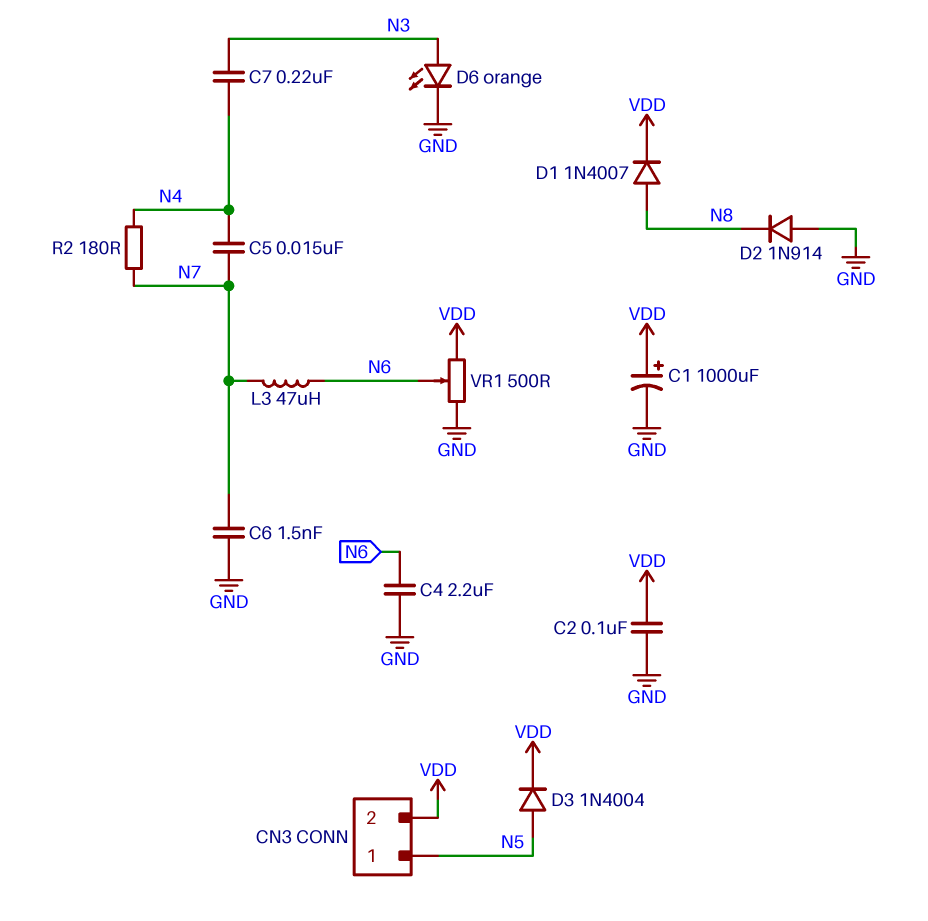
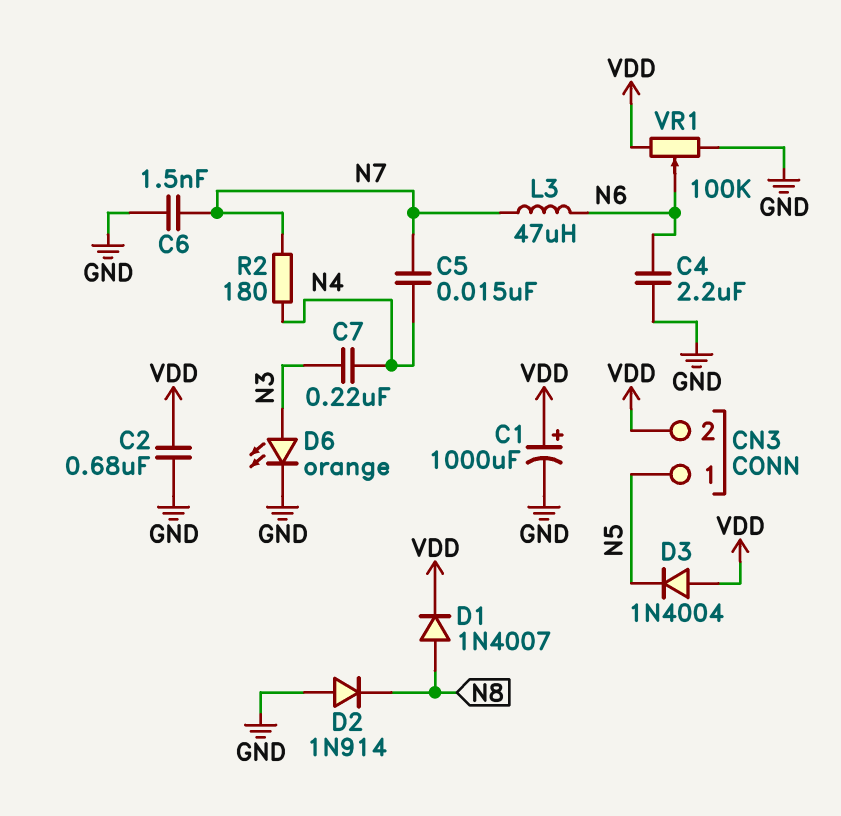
C2: 100nF (GND, VDD) -> 680nF (GND, VDD)
D3: diode 1N4004 (A N5, K VDD) -> diode 1N4004 (A VDD, K N5)
VR1: 500 (GND, VDD, wiper N6) -> 100k (GND, VDD, wiper N6)

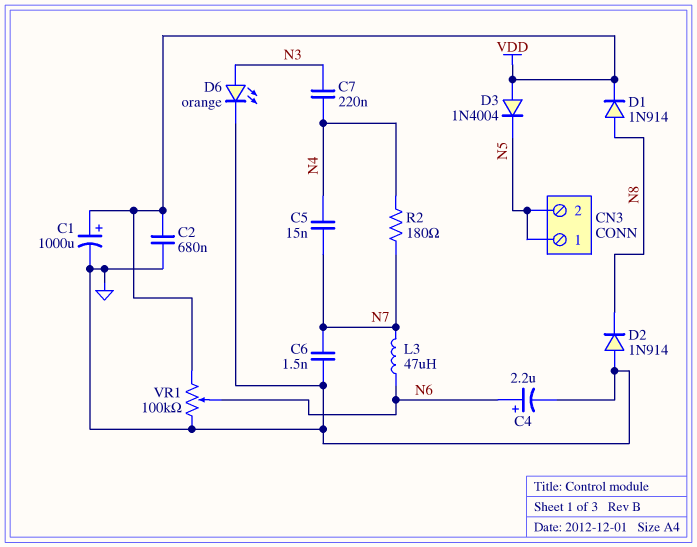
C4: 2.2uF (GND, N6) -> 2.2uF (plus N6, minus GND)
CN3 pin 2: VDD -> N5
D1: diode 1N4007 (A N8, K VDD) -> diode 1N914 (A N8, K VDD)

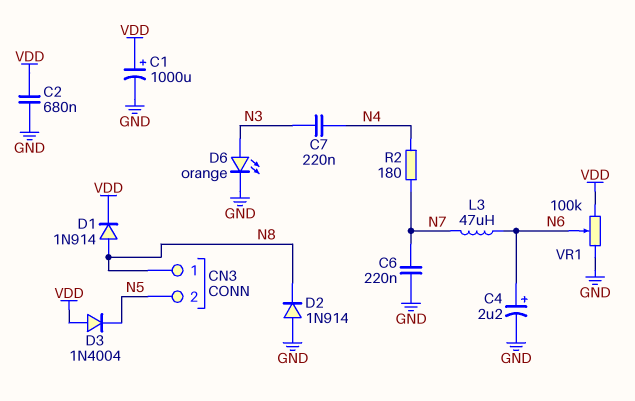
C5: 15nF (N4, N7) -> none
C6: 1.5nF (GND, N7) -> 220nF (GND, N7)
CN3 pin 1: N5 -> N8

